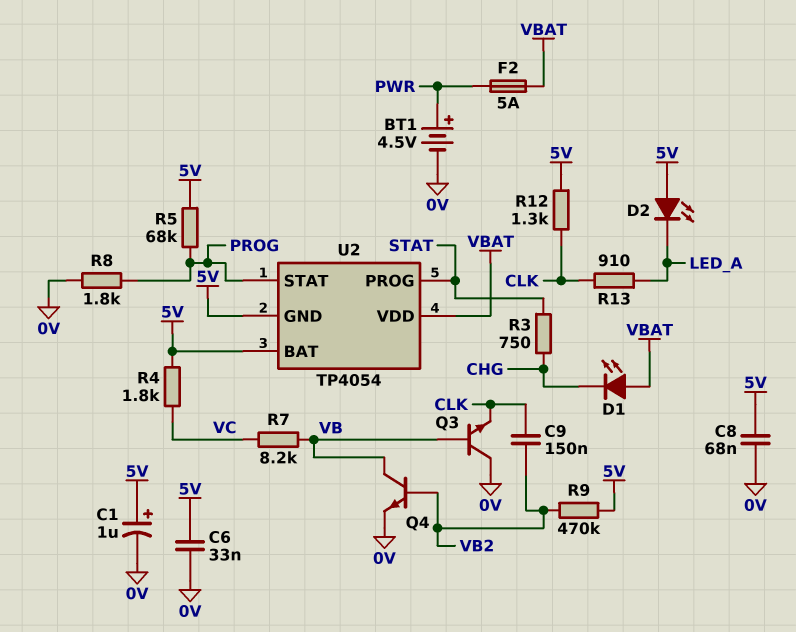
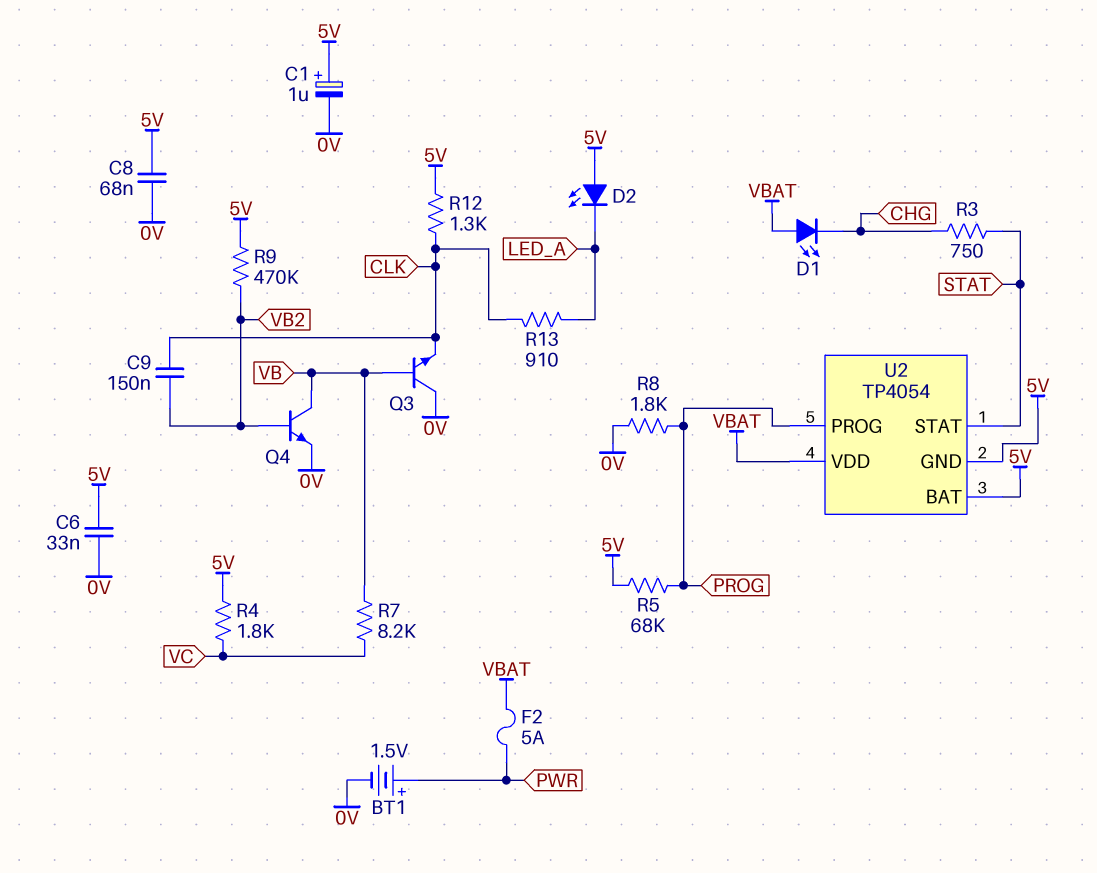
BT1: 4.5V (plus PWR, minus 0V) -> 1.5V (plus PWR, minus 0V)
U2 pin PROG: STAT -> PROG
U2 pin STAT: PROG -> STAT

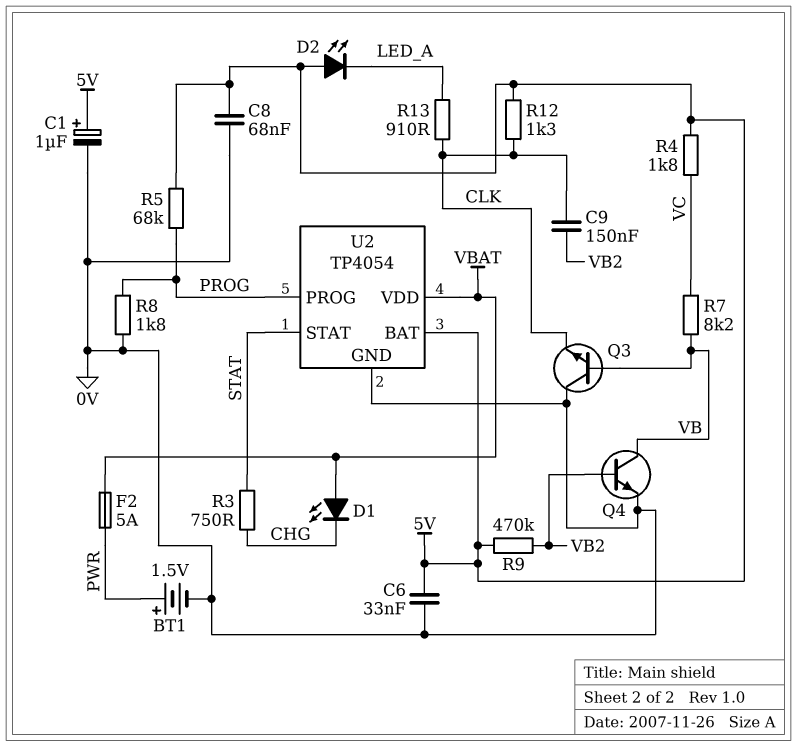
U2 pin GND: 5V -> 0V

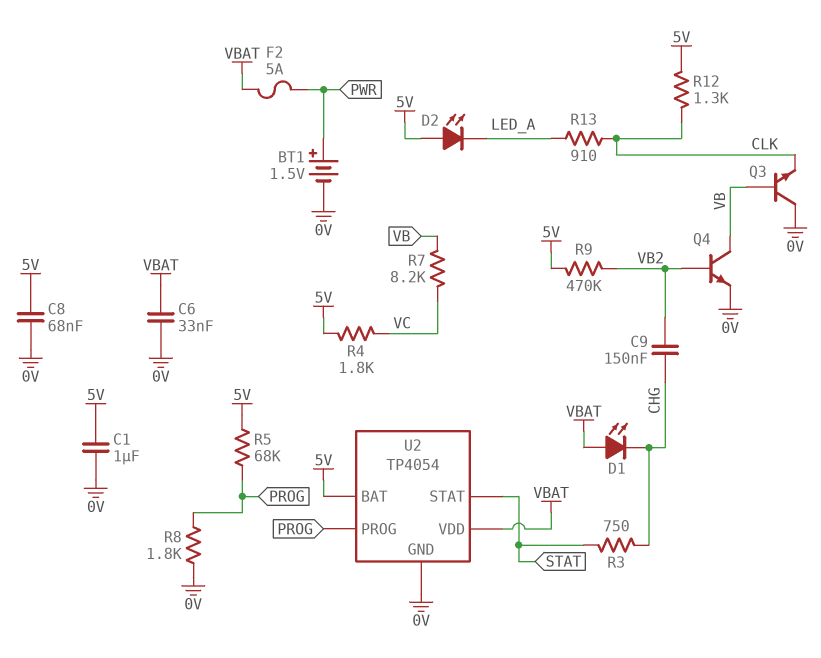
C1: 1uF (plus 5V, minus 0V) -> 1uF (0V, 5V)
C6: 33nF (0V, 5V) -> 33nF (0V, VBAT)
C9: 150nF (CLK, VB2) -> 150nF (CHG, VB2)

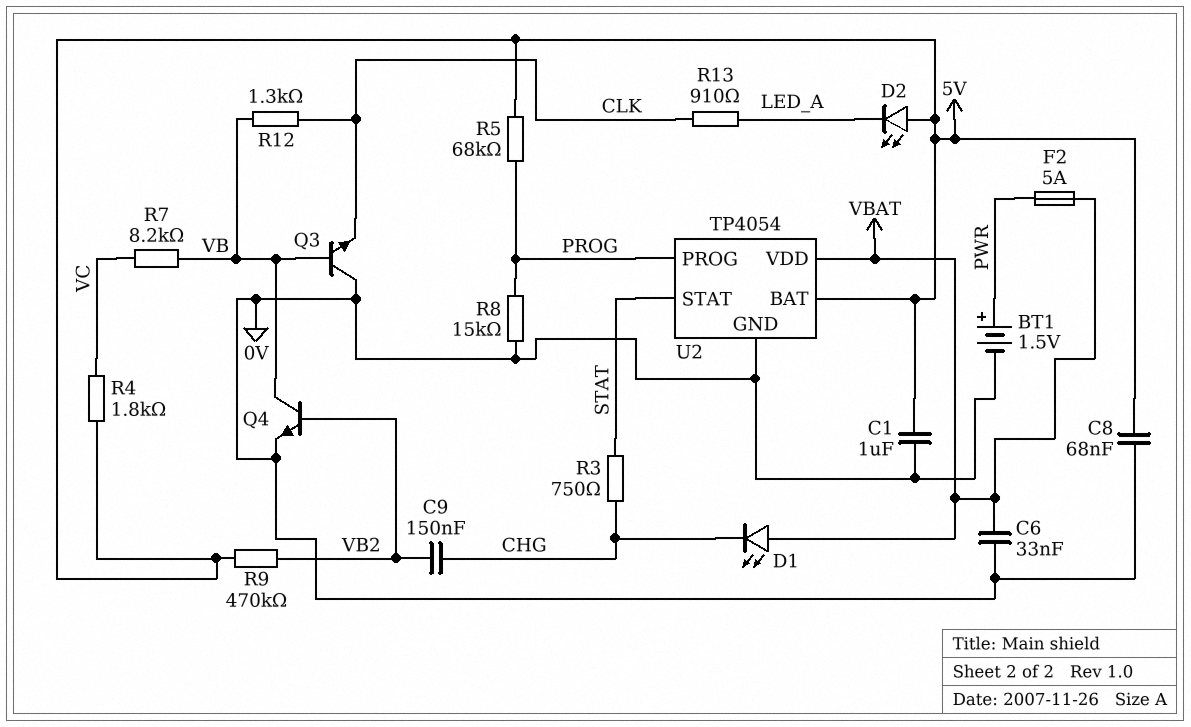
R8: 1.8k (0V, PROG) -> 15k (0V, PROG)
R12: 1.3k (5V, CLK) -> 1.3k (CLK, VB)

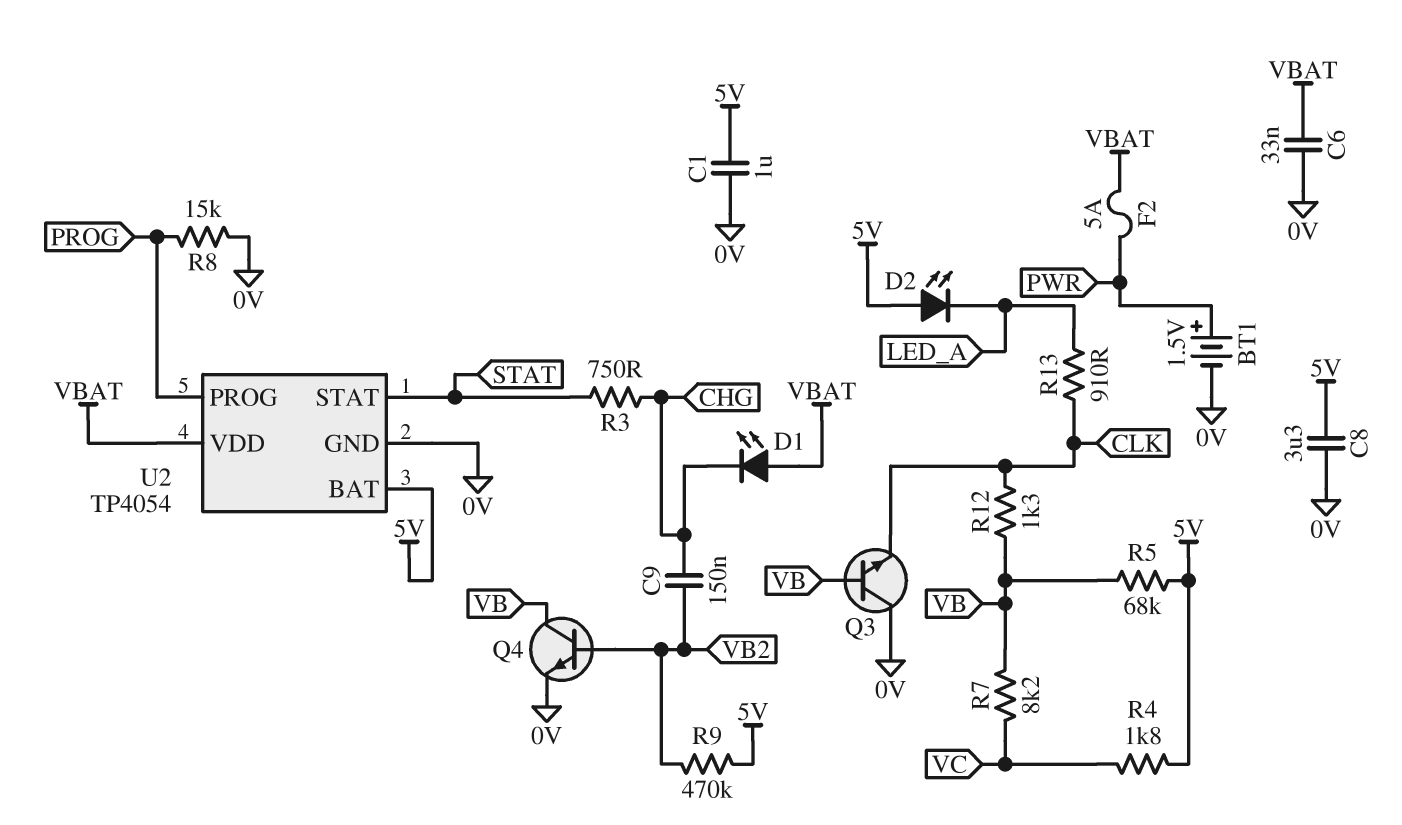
C8: 68nF (0V, 5V) -> 3.3uF (0V, 5V)
R5: 68k (5V, PROG) -> 68k (5V, VB)

